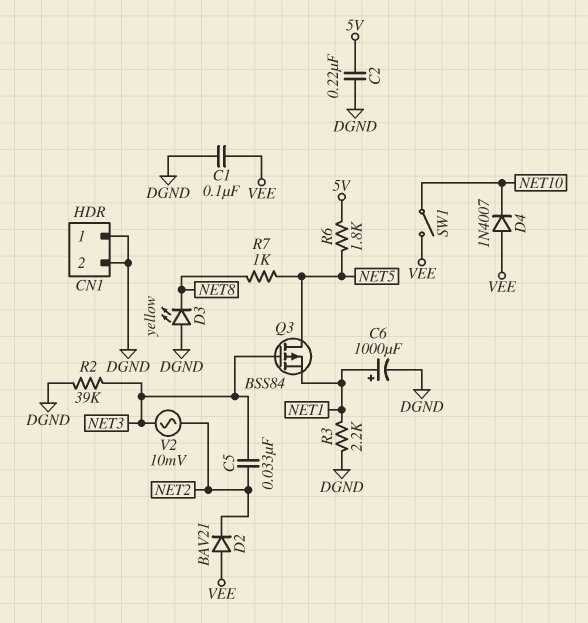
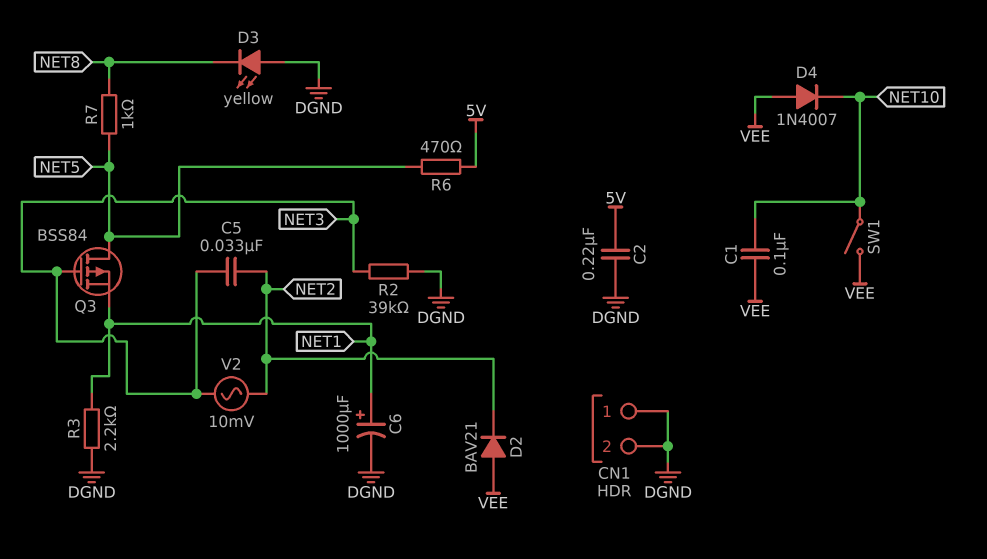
C1: 100nF (DGND, VEE) -> 100nF (NET10, VEE)
R6: 1.8k (5V, NET5) -> 470 (5V, NET5)

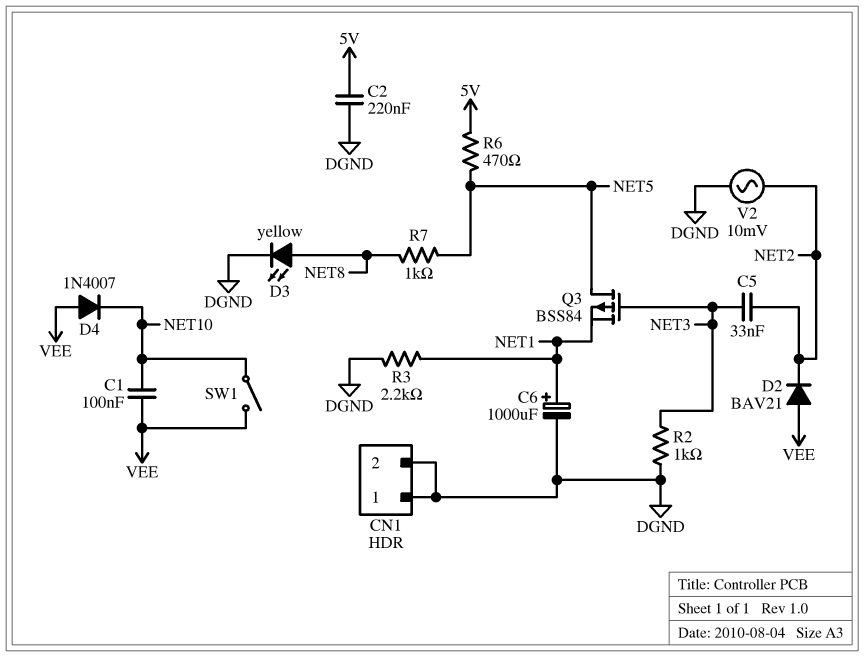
D3: LED yellow (A DGND, K NET8) -> LED yellow (A NET8, K DGND)
R2: 39k (DGND, NET3) -> 1k (DGND, NET3)
V2: AC 10mV (NET2, NET3) -> AC 10mV (DGND, NET2)

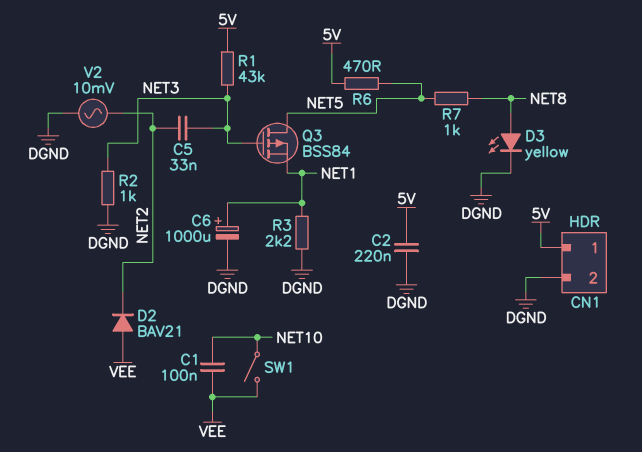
CN1 pin 1: DGND -> 5V
D4: diode 1N4007 (A VEE, K NET10) -> none
R1: none -> 43k (5V, NET3)

